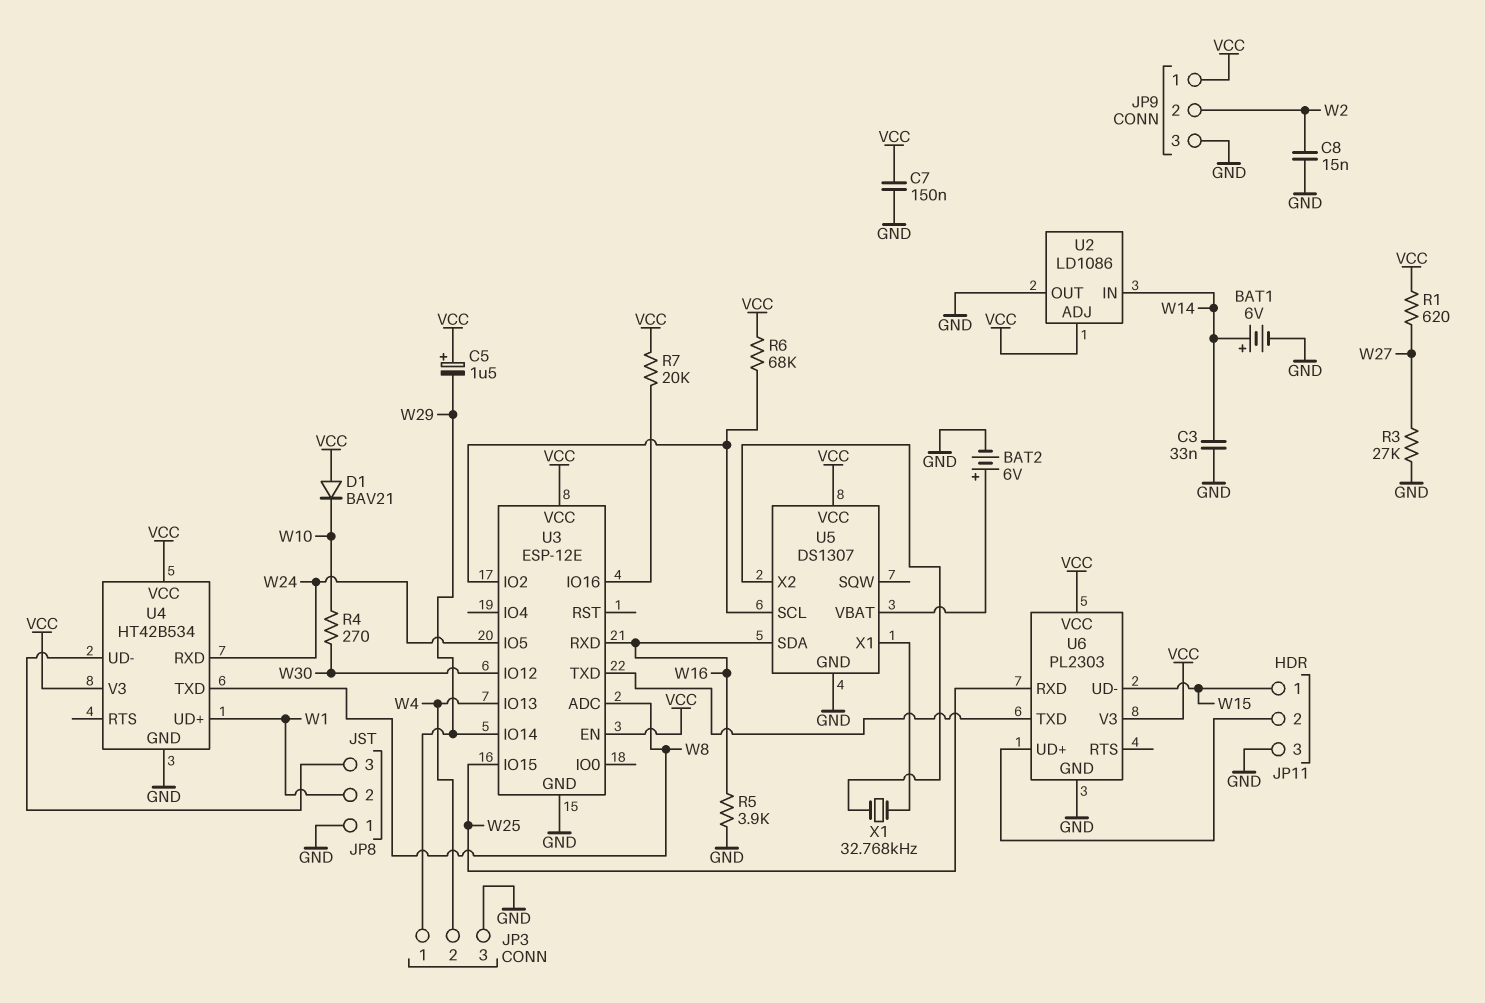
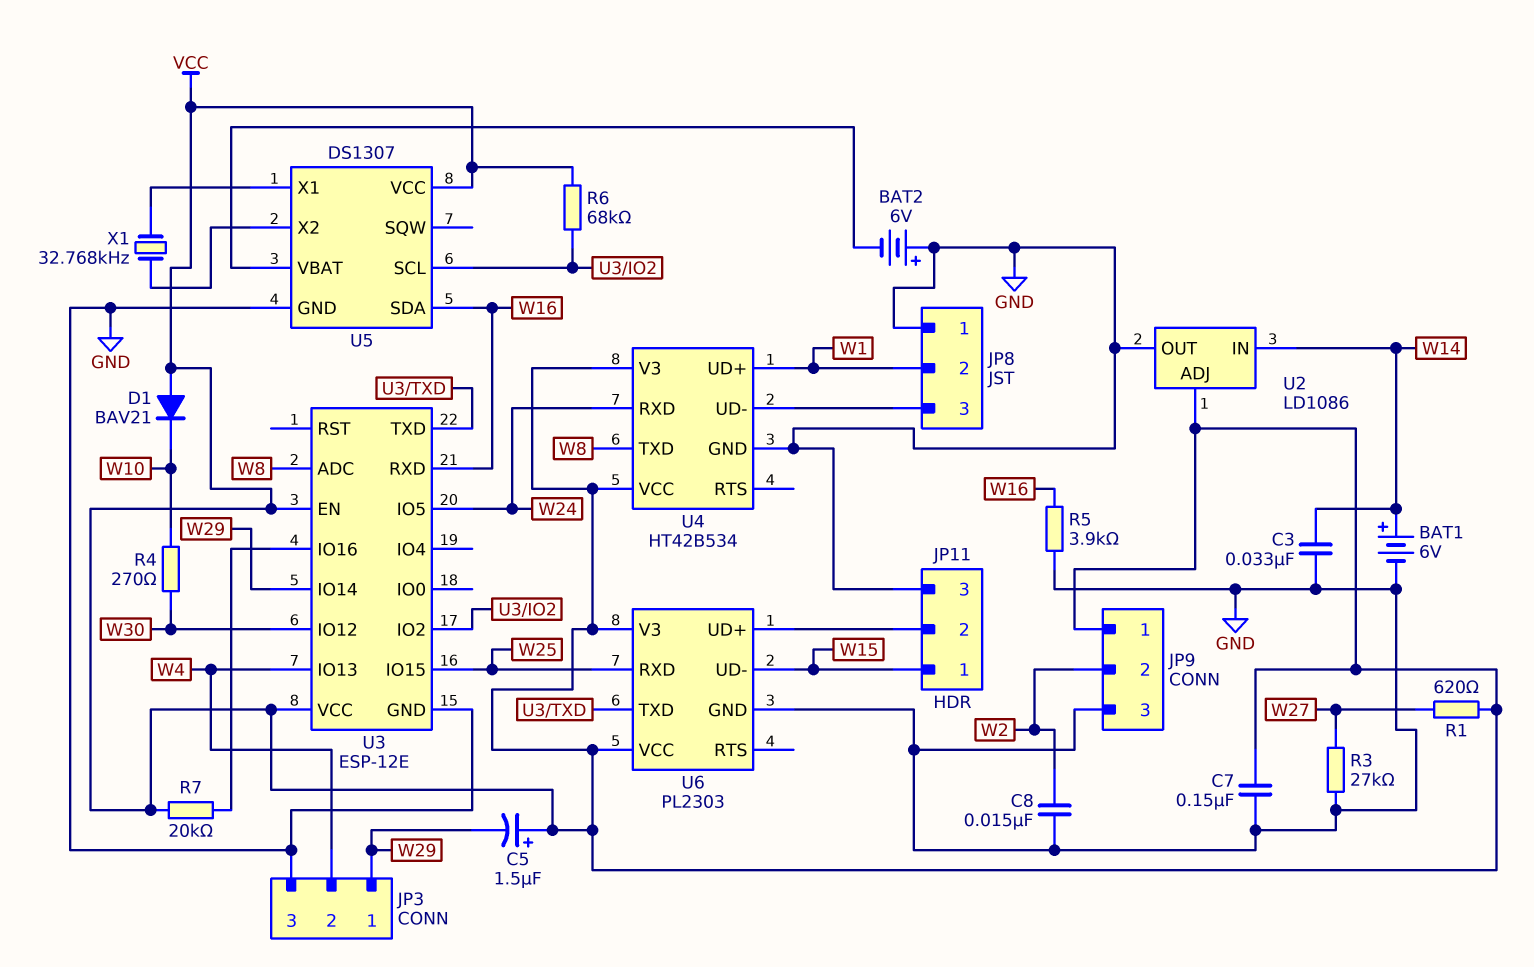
BAT2: 6V (plus U5/VBAT, minus GND) -> 6V (plus GND, minus U5/VBAT)

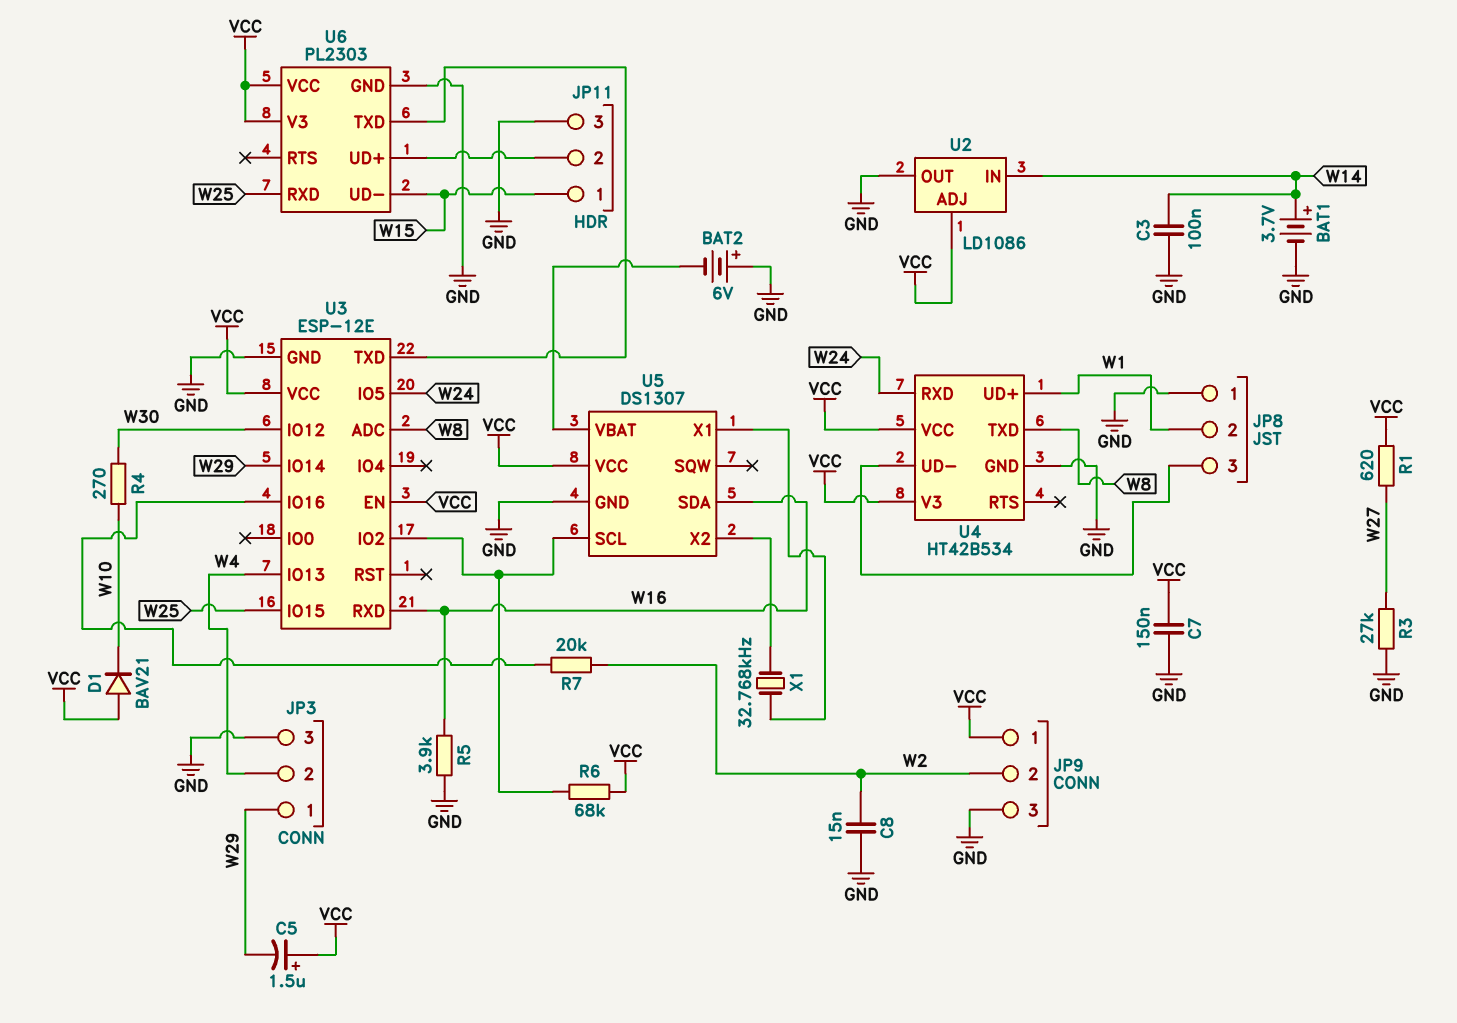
BAT1: 6V (plus W14, minus GND) -> 3.7V (plus W14, minus GND)
C3: 33nF (GND, W14) -> 100nF (GND, W14)
R7: 20k (U3/IO16, VCC) -> 20k (U3/IO16, W2)

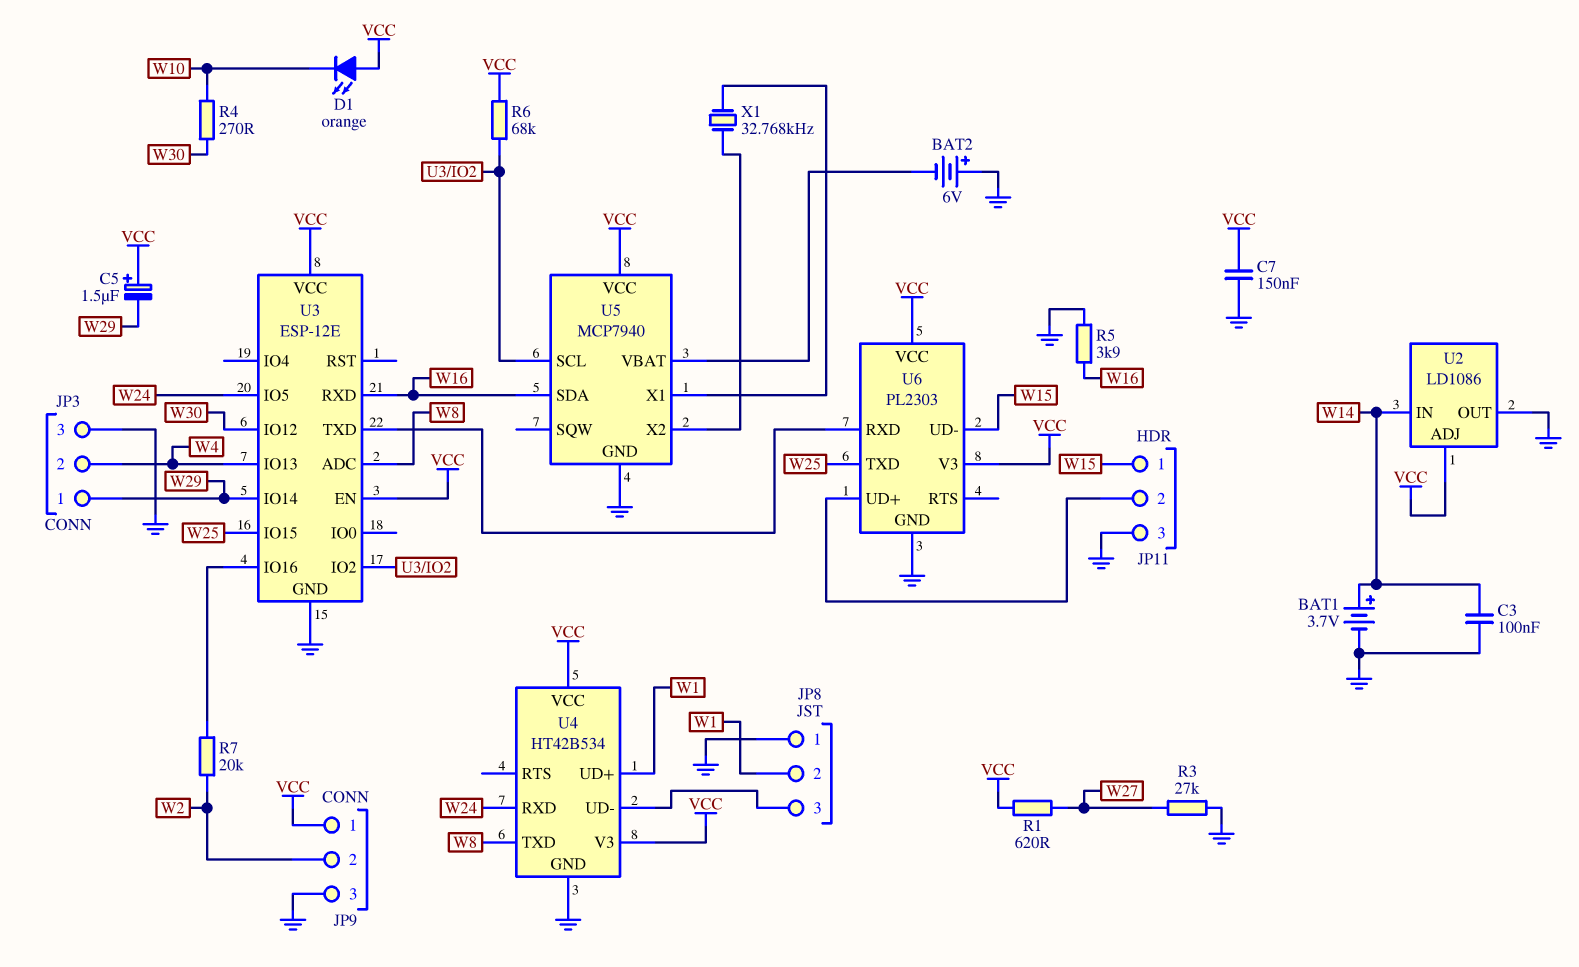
C8: 15nF (GND, W2) -> none
D1: diode BAV21 (A VCC, K W10) -> LED orange (A VCC, K W10)
U5: DS1307 -> MCP7940
U6 pin RXD: W25 -> U3/TXD
U6 pin TXD: U3/TXD -> W25

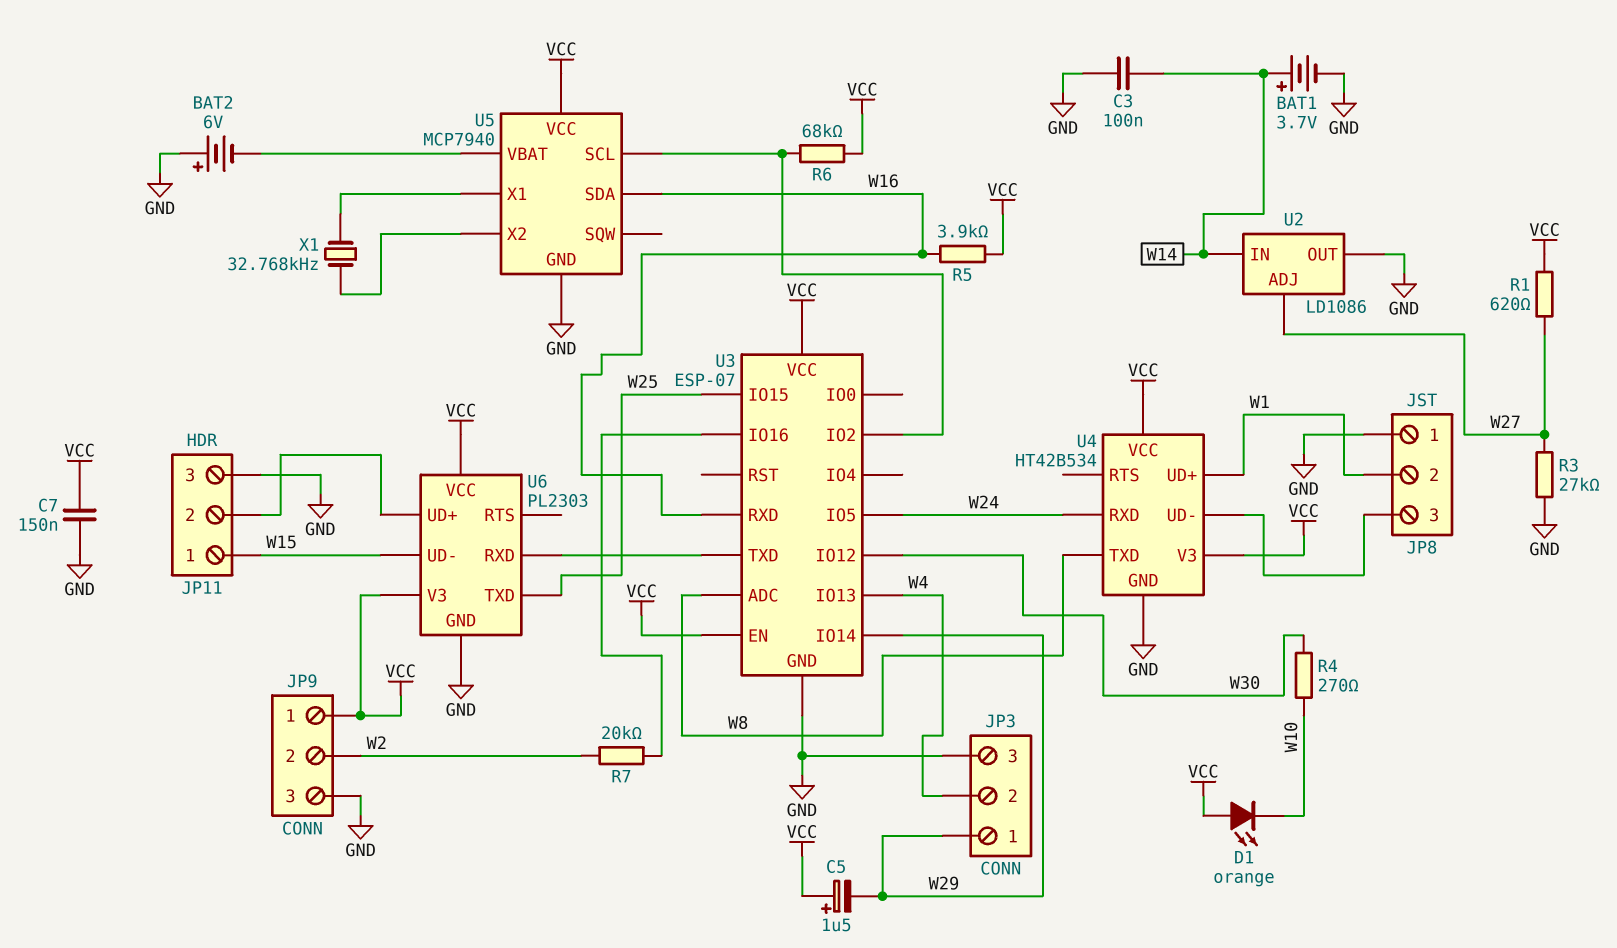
R5: 3.9k (GND, W16) -> 3.9k (VCC, W16)
U2 pin ADJ: VCC -> W27
U3: ESP-12E -> ESP-07

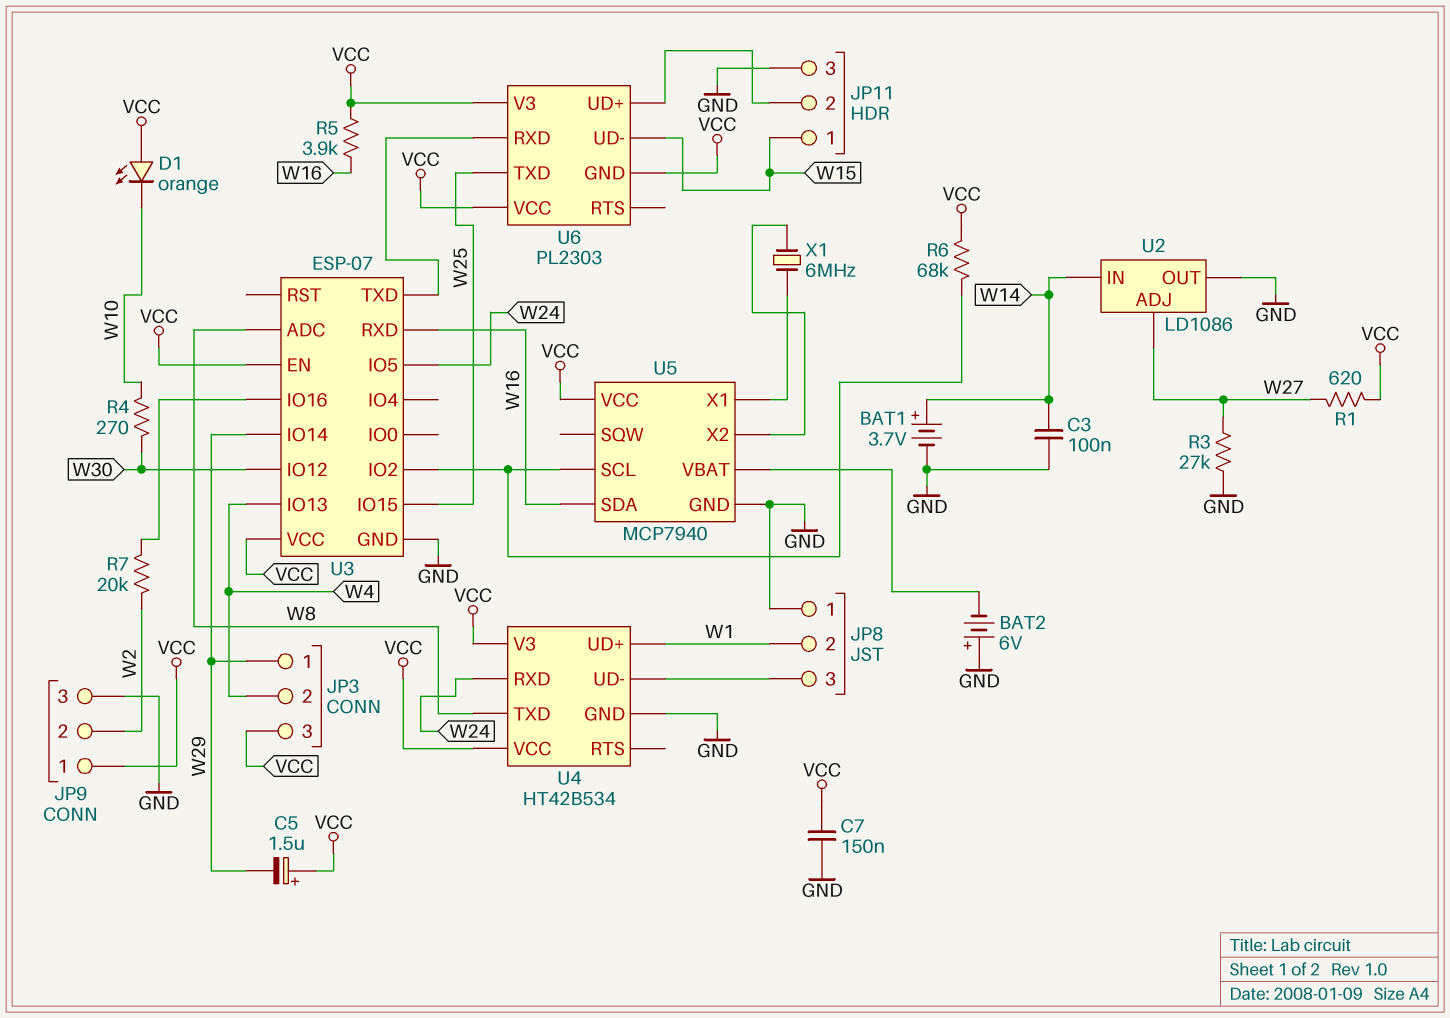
JP3 pin 3: GND -> VCC
U6 pin GND: GND -> VCC
X1: 32.768kHz (U5/X1, U5/X2) -> 6MHz (U5/X1, U5/X2)

